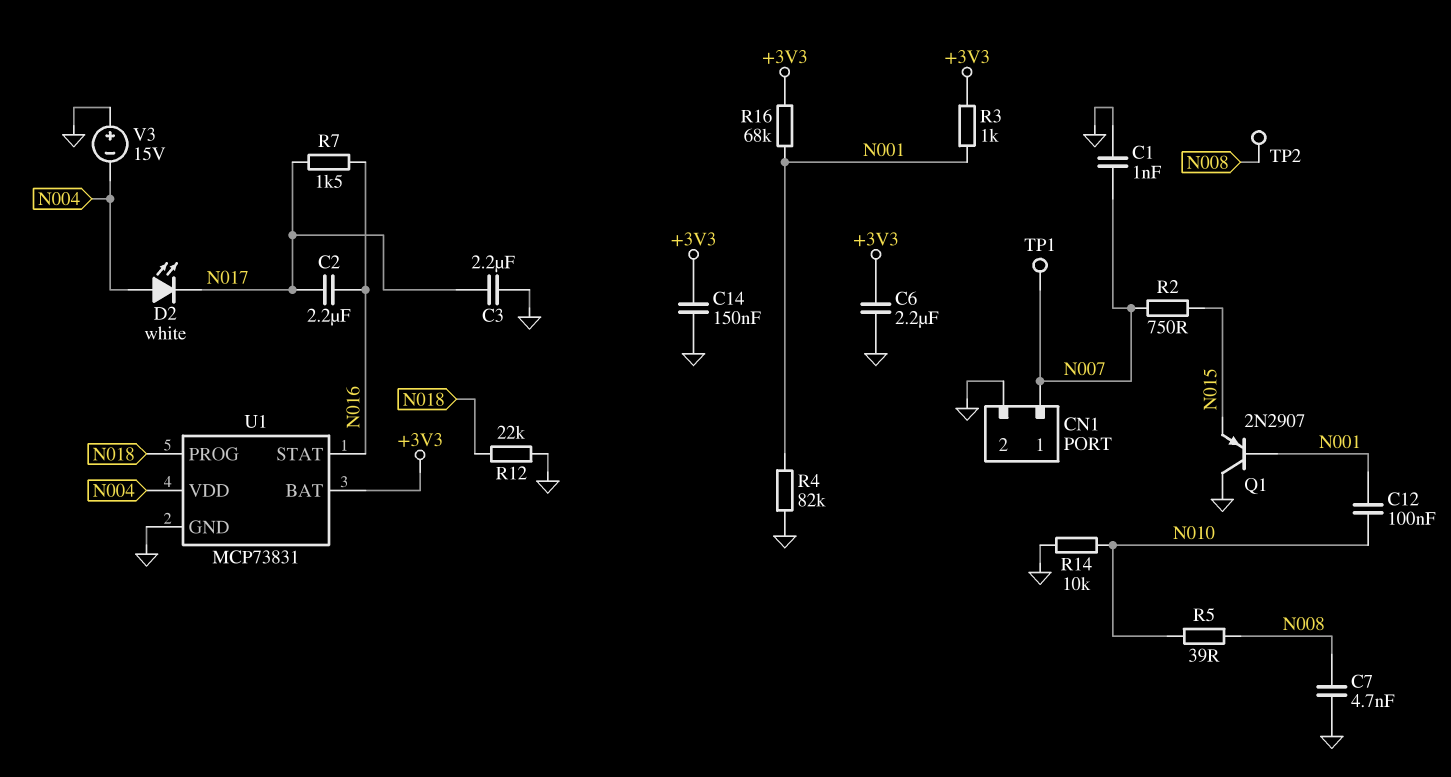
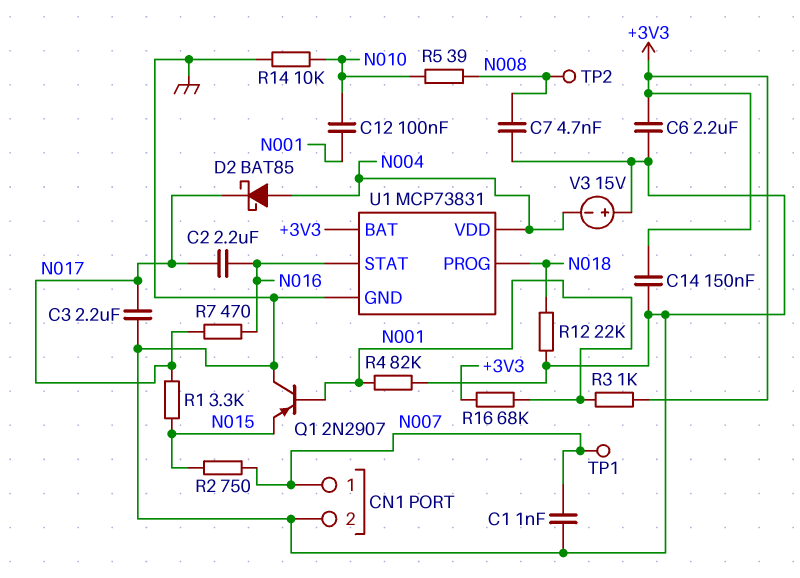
D2: LED white (A N004, K N017) -> schottky BAT85 (A N004, K N017)
R1: none -> 3.3k (N015, N017)
R7: 1.5k (N016, N017) -> 470 (N016, N017)

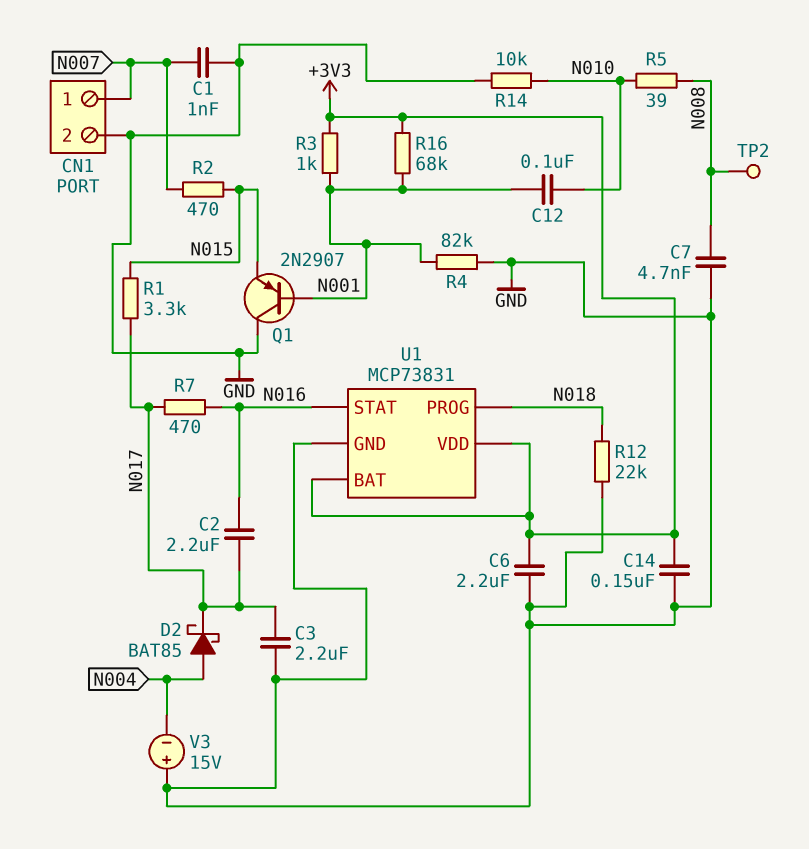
R2: 750 (N007, N015) -> 470 (N007, N015)
TP1: test point (N007) -> none
U1 pin VDD: N004 -> +3V3

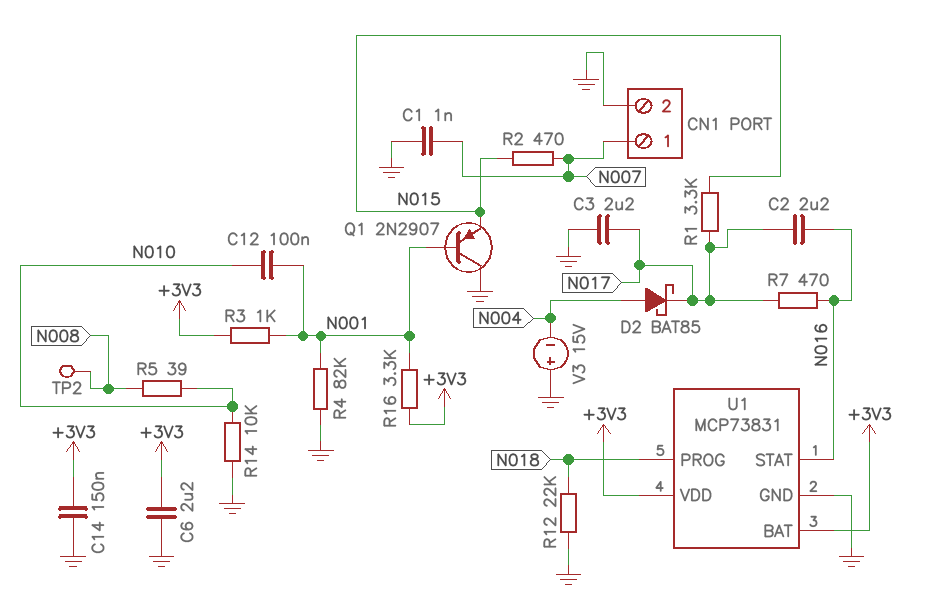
C7: 4.7nF (GND, N008) -> none
R16: 68k (+3V3, N001) -> 3.3k (+3V3, N001)

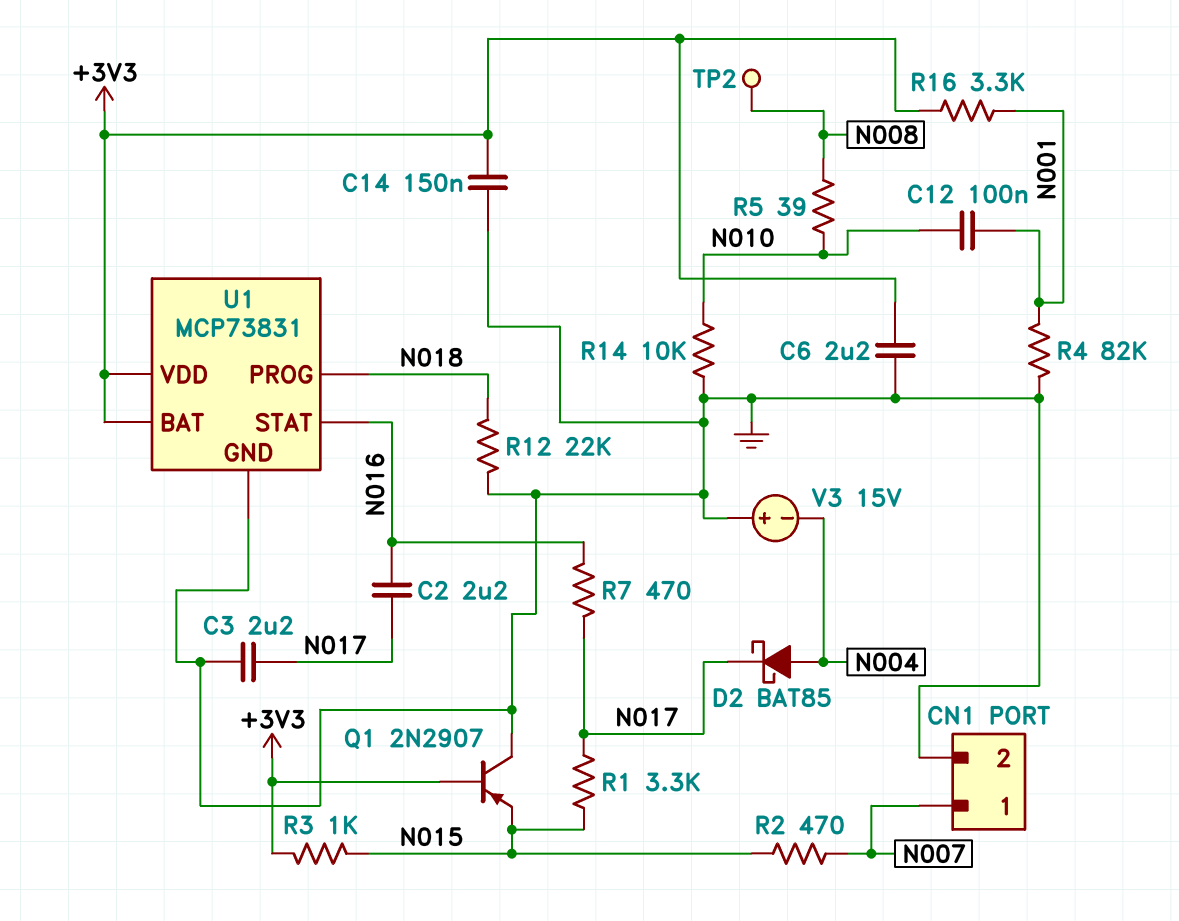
C1: 1nF (GND, N007) -> none
Q1: PNP 2N2907 (B N001, C GND, E N015) -> PNP 2N2907 (B +3V3, C GND, E N015)
R3: 1k (+3V3, N001) -> 1k (+3V3, N015)

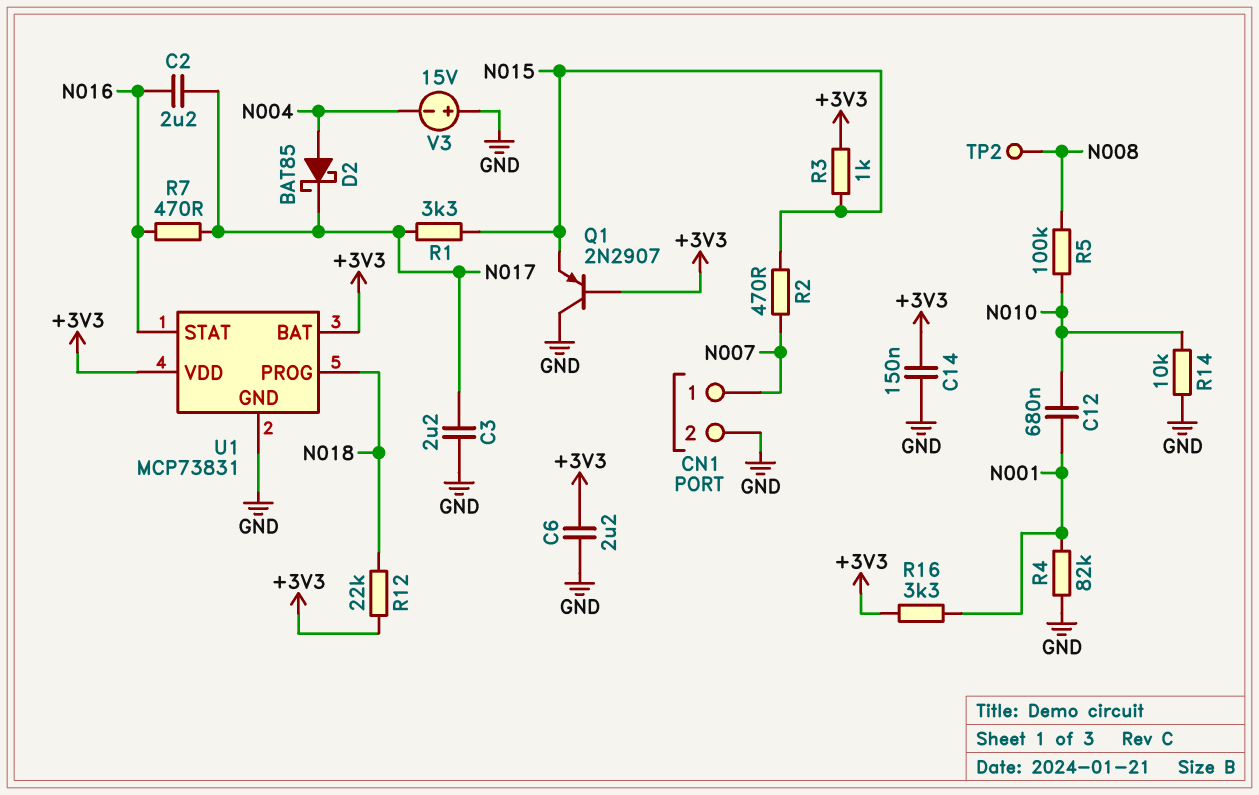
C12: 100nF (N001, N010) -> 680nF (N001, N010)
R5: 39 (N008, N010) -> 100k (N008, N010)
R12: 22k (GND, N018) -> 22k (+3V3, N018)

